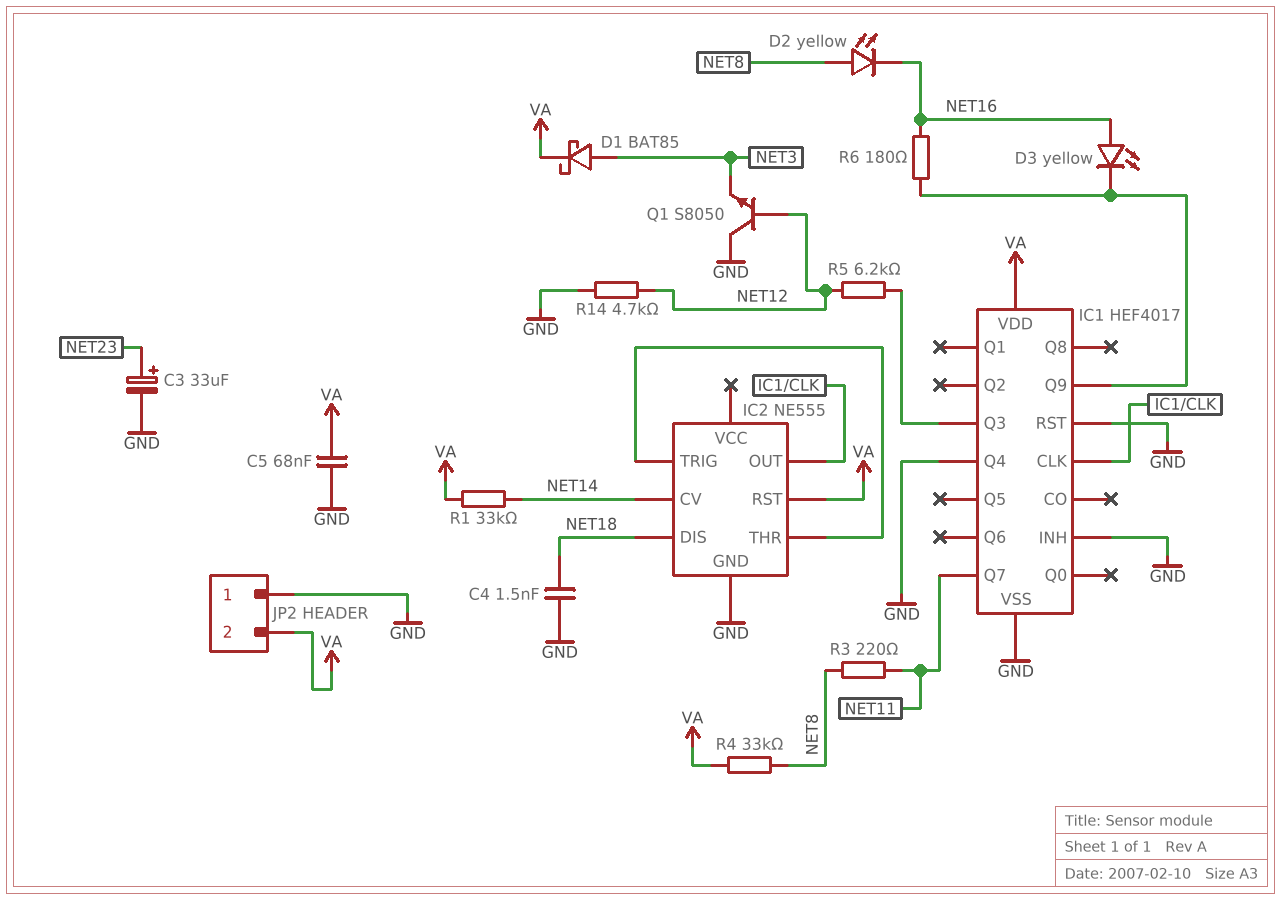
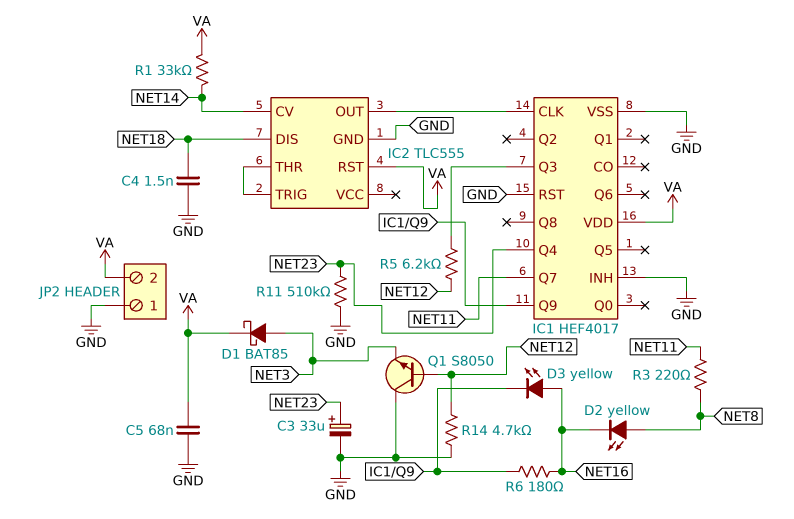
IC1 pin Q4: GND -> NET23
IC2: NE555 -> TLC555
R4: 33k (NET8, VA) -> none
R11: none -> 510k (GND, NET23)

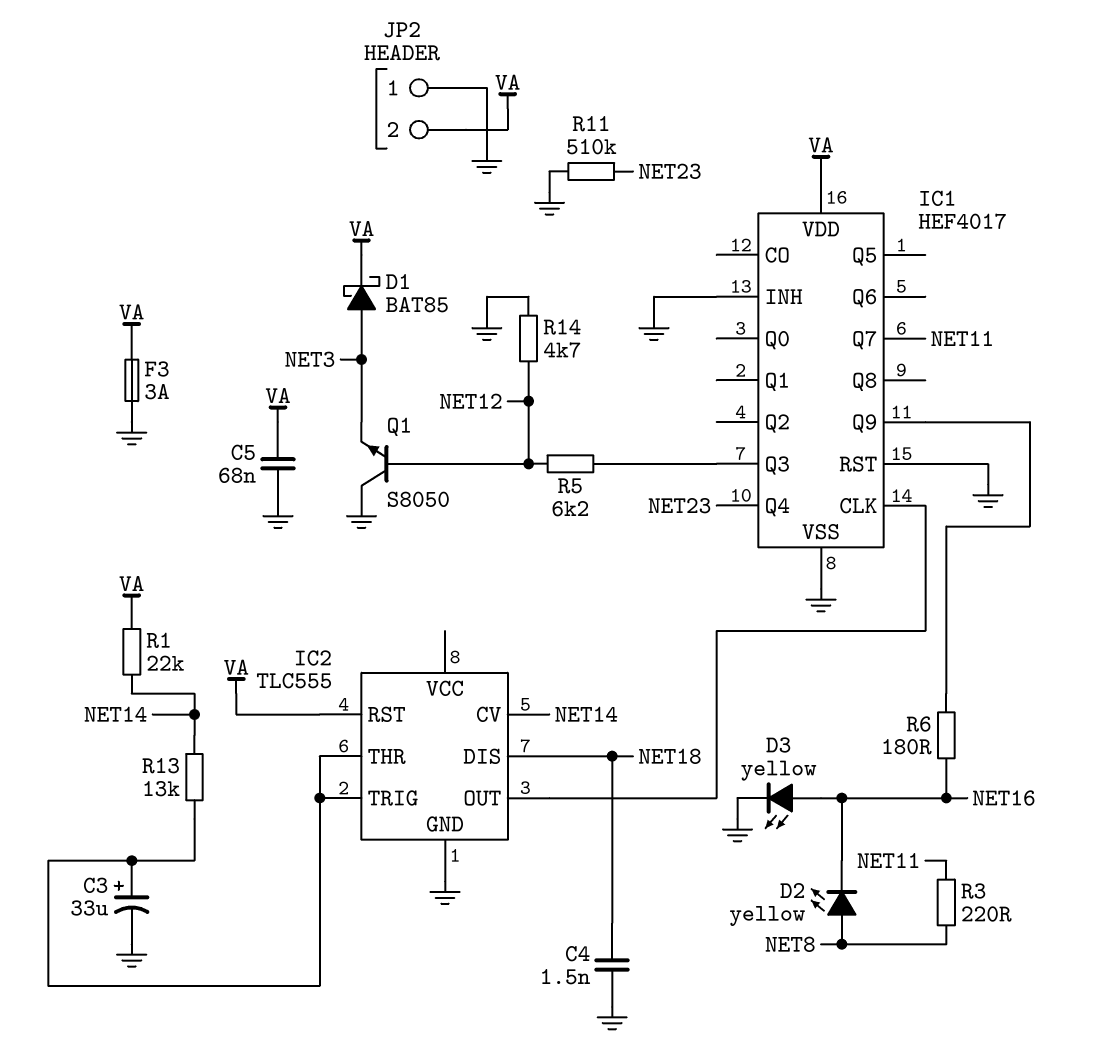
C3: 33uF (plus NET23, minus GND) -> 33uF (plus IC2/THR, minus GND)
D3: LED yellow (A NET16, K IC1/Q9) -> LED yellow (A NET16, K GND)
F3: none -> 3A (GND, VA)
R1: 33k (NET14, VA) -> 22k (NET14, VA)
R13: none -> 13k (IC2/THR, NET14)

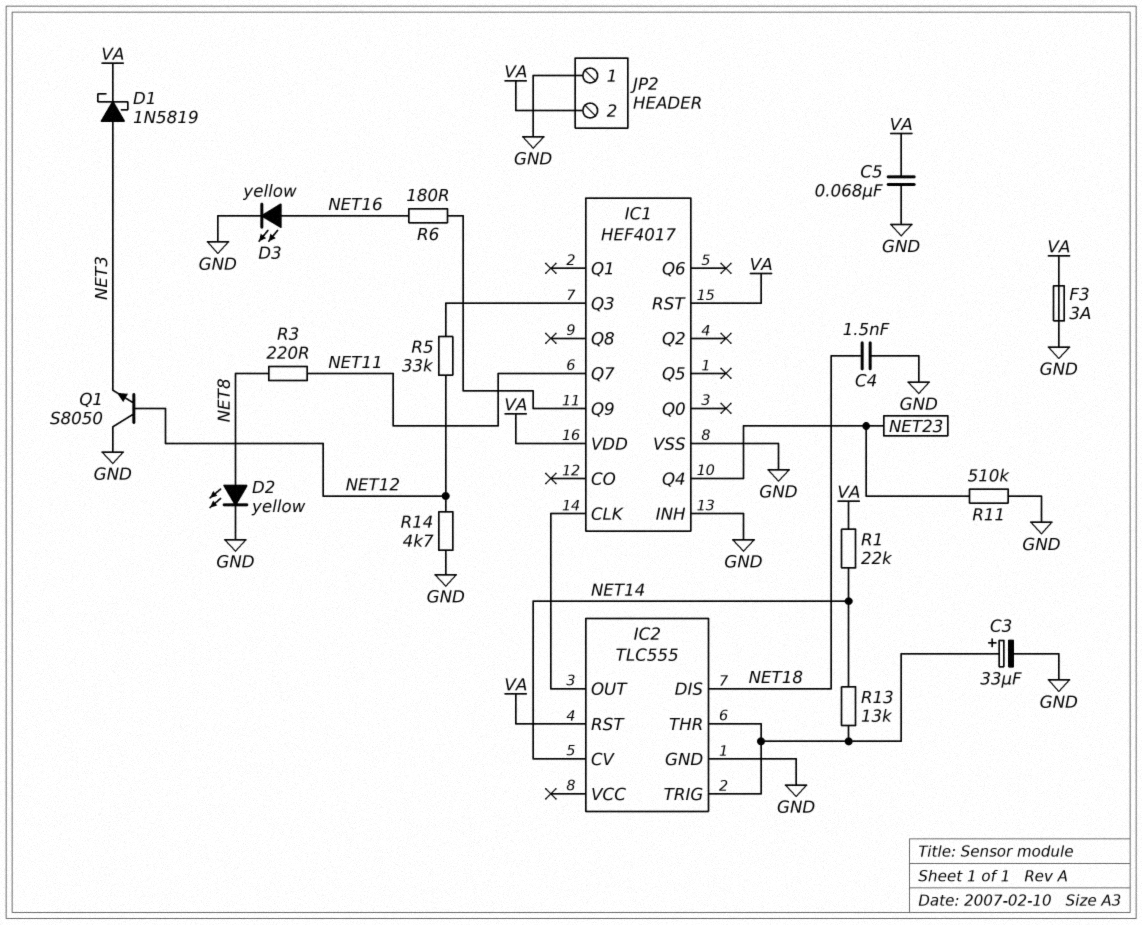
D1: schottky BAT85 (A NET3, K VA) -> schottky 1N5819 (A NET3, K VA)
D2: LED yellow (A NET8, K NET16) -> LED yellow (A NET8, K GND)
IC1 pin RST: GND -> VA
R5: 6.2k (IC1/Q3, NET12) -> 33k (IC1/Q3, NET12)

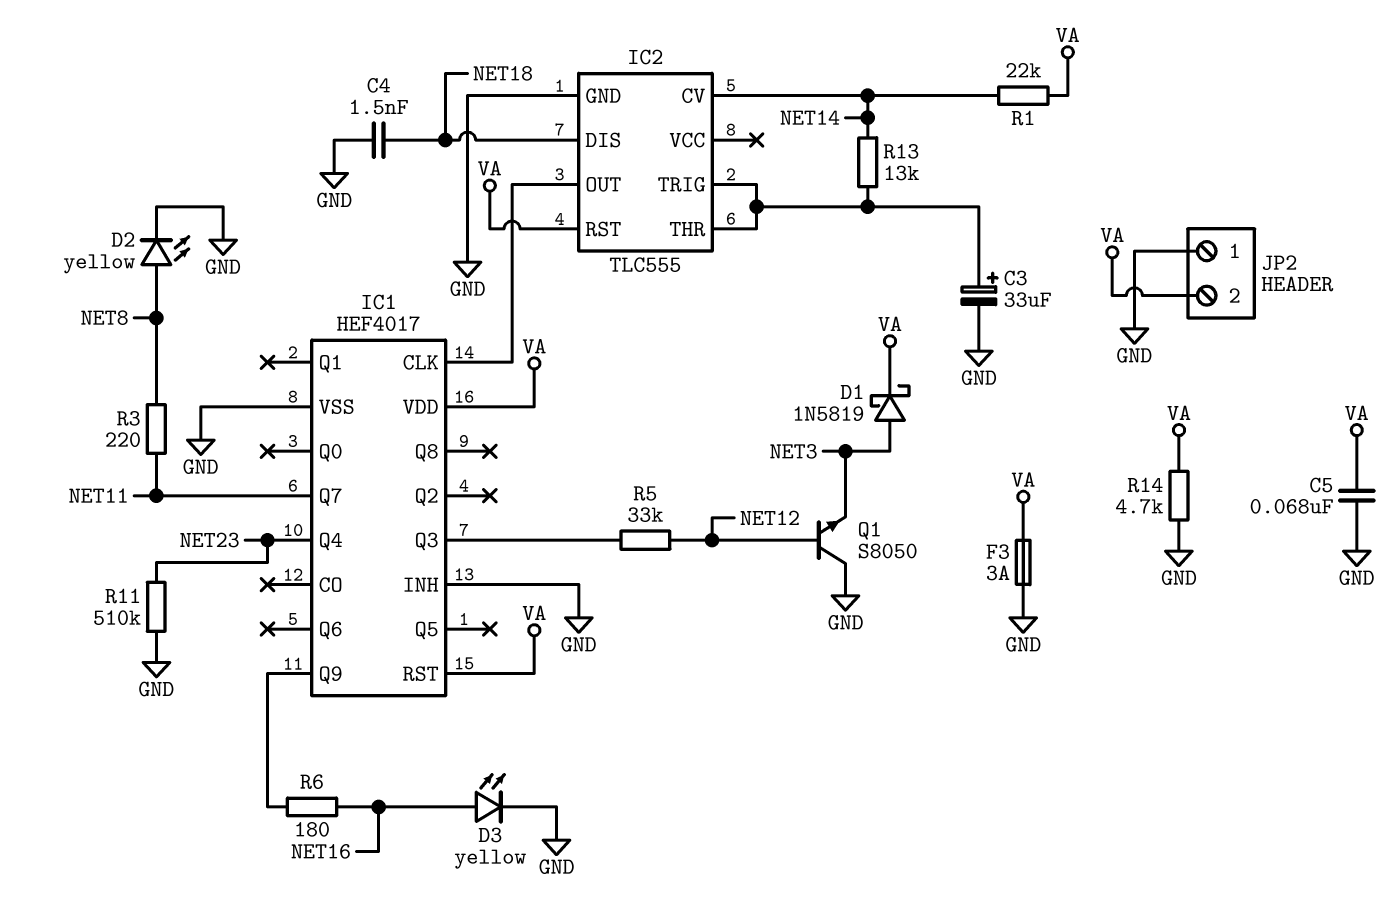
R14: 4.7k (GND, NET12) -> 4.7k (GND, VA)

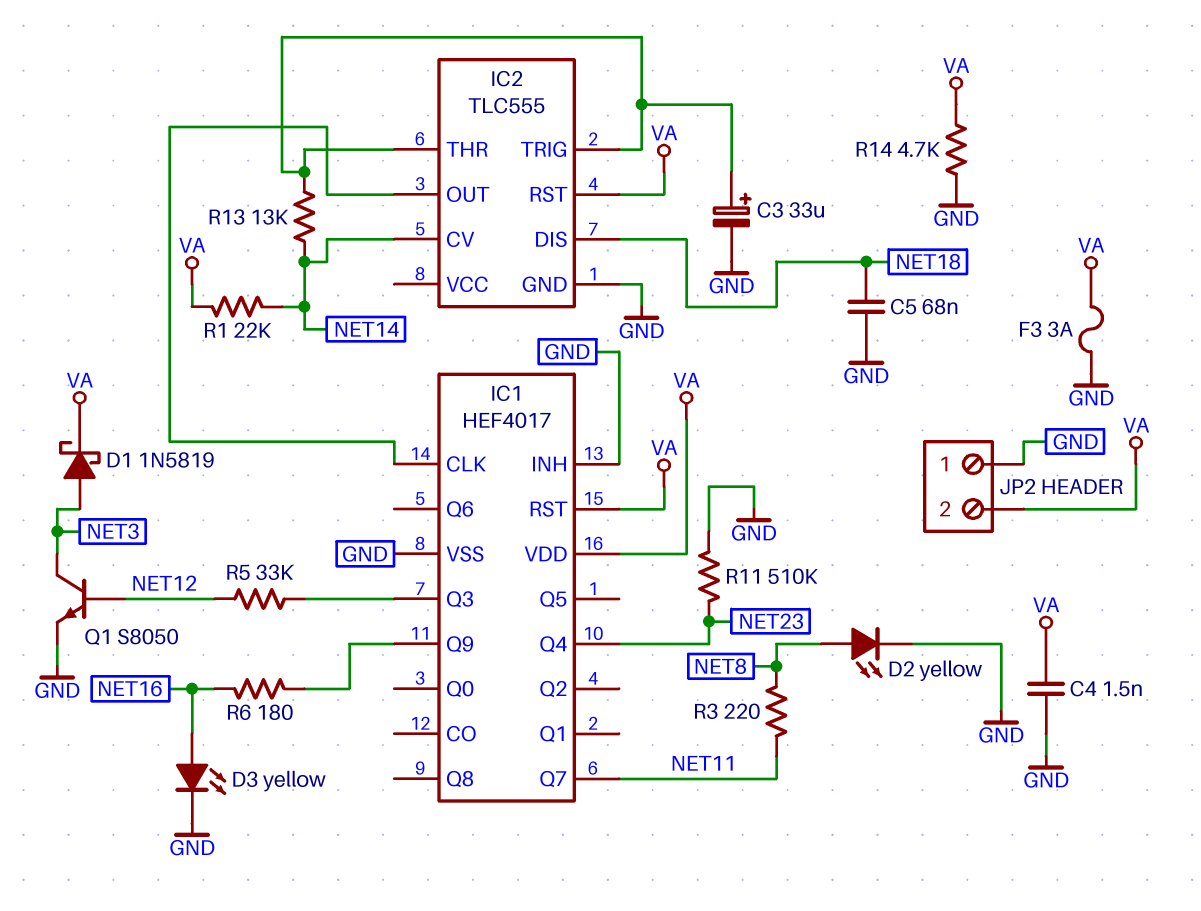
C4: 1.5nF (GND, NET18) -> 1.5nF (GND, VA)
C5: 68nF (GND, VA) -> 68nF (GND, NET18)
Q1: NPN S8050 (B NET12, C GND, E NET3) -> NPN S8050 (B NET12, C NET3, E GND)

